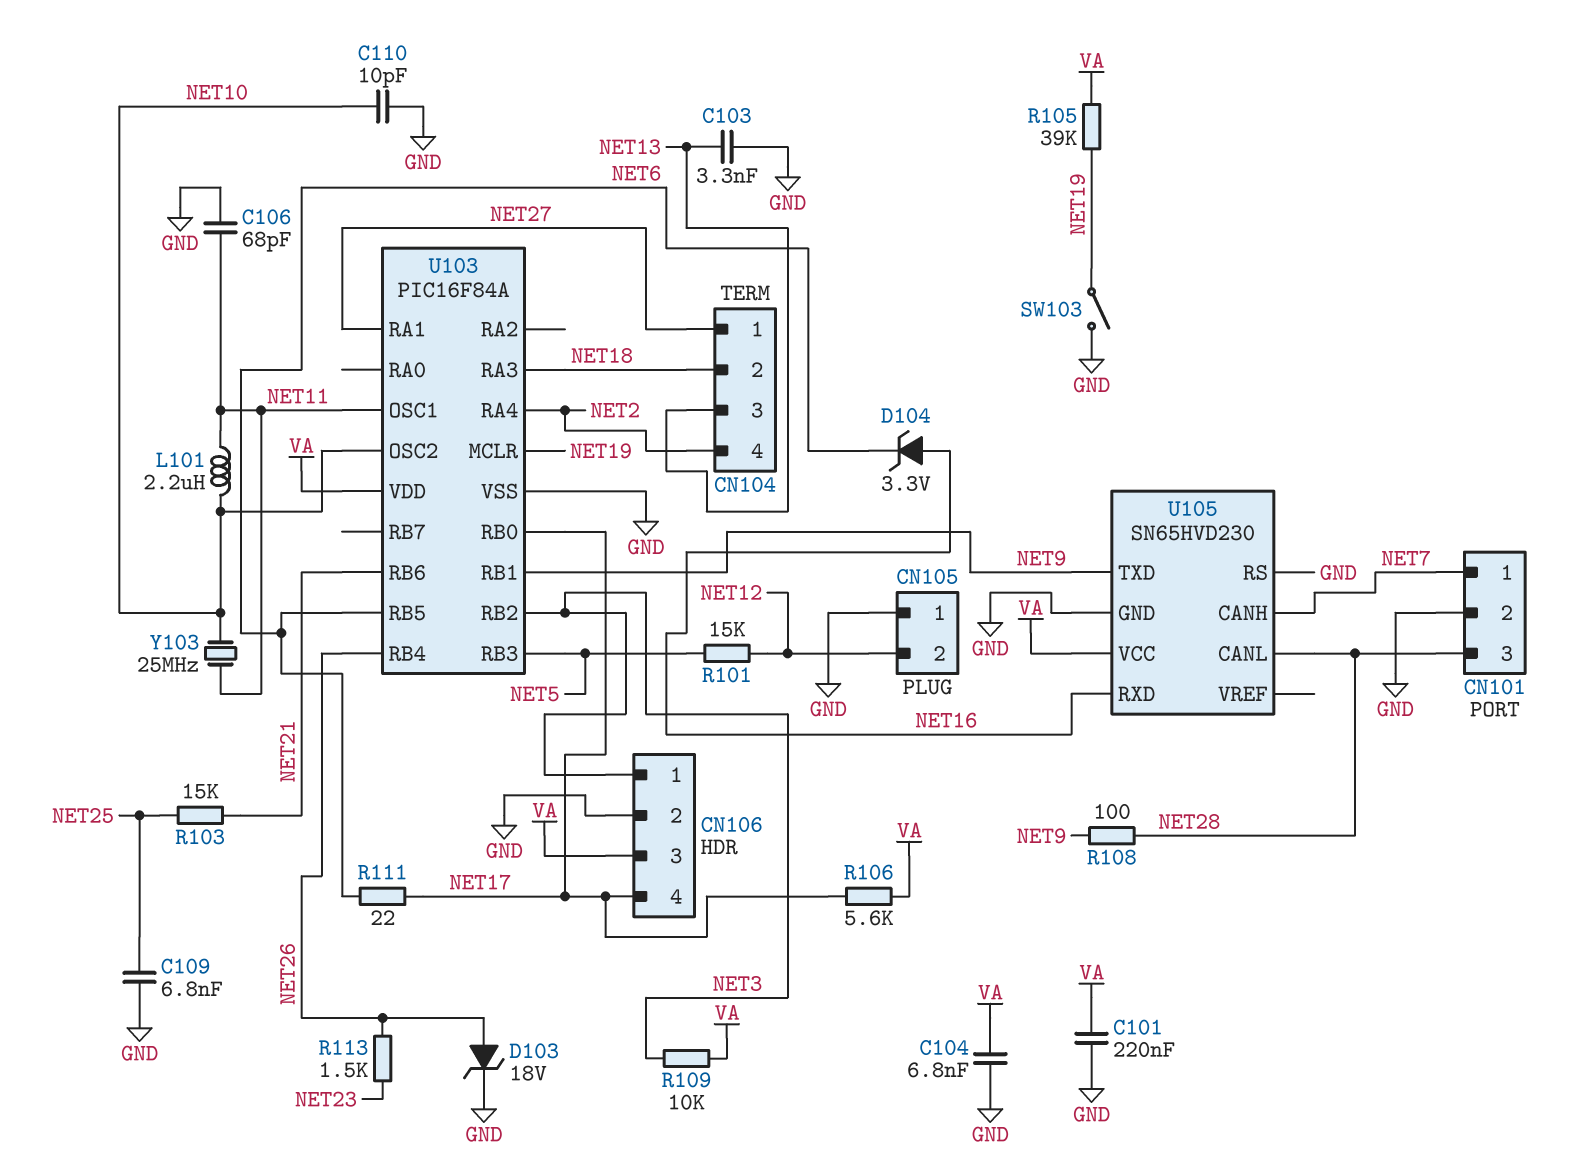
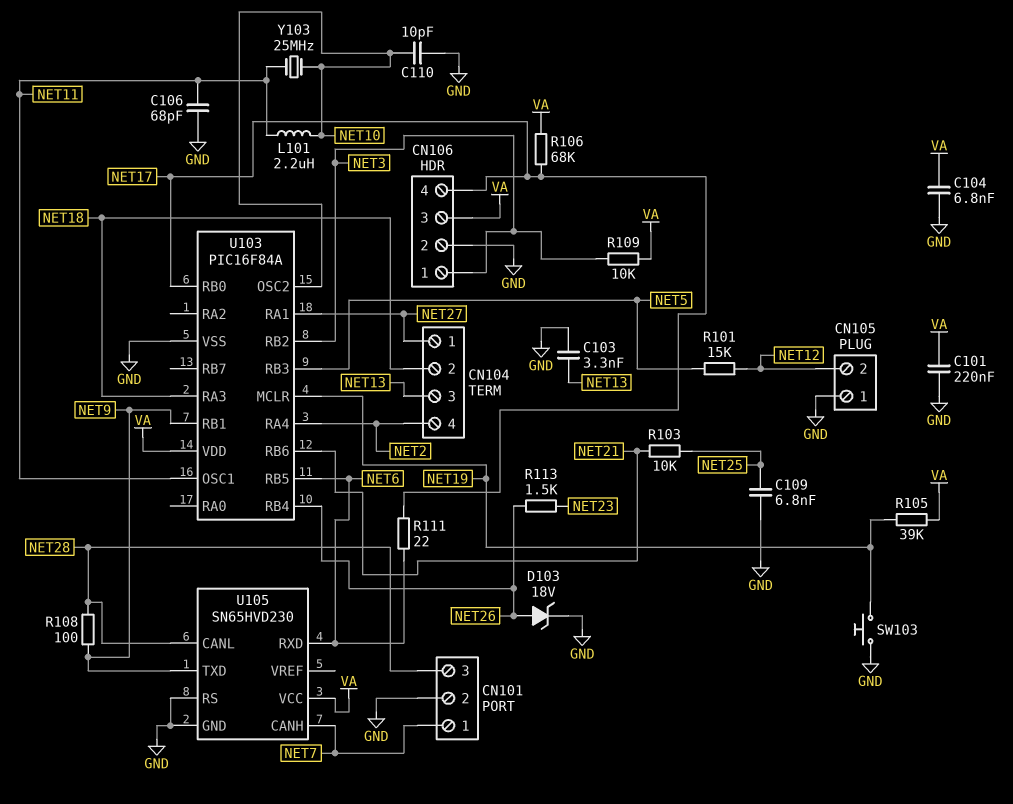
D104: zener 3.3V (A NET16, K NET6) -> none
R103: 15k (NET21, NET25) -> 10k (NET21, NET25)
R106: 5.6k (NET17, VA) -> 68k (NET17, VA)
SW103: switch (GND, NET19) -> button (GND, NET19)
U105 pin RXD: NET16 -> NET6

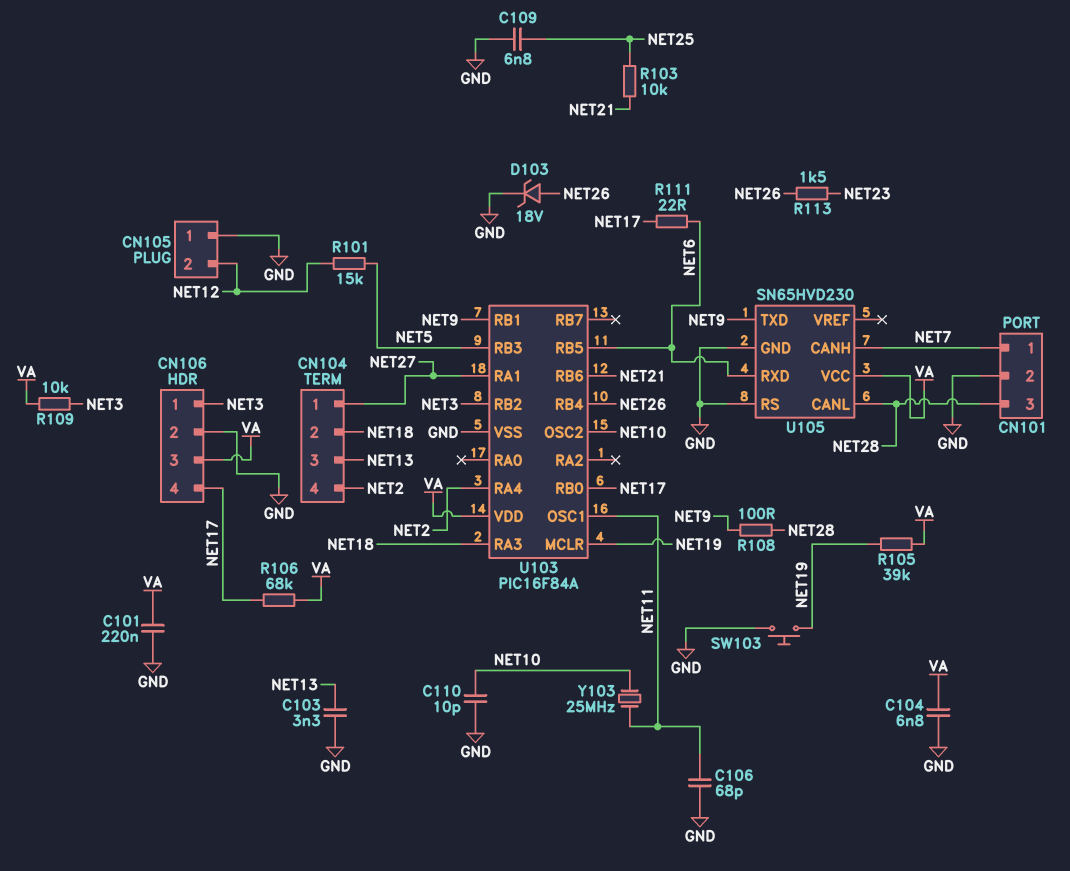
L101: 2.2uH (NET10, NET11) -> none

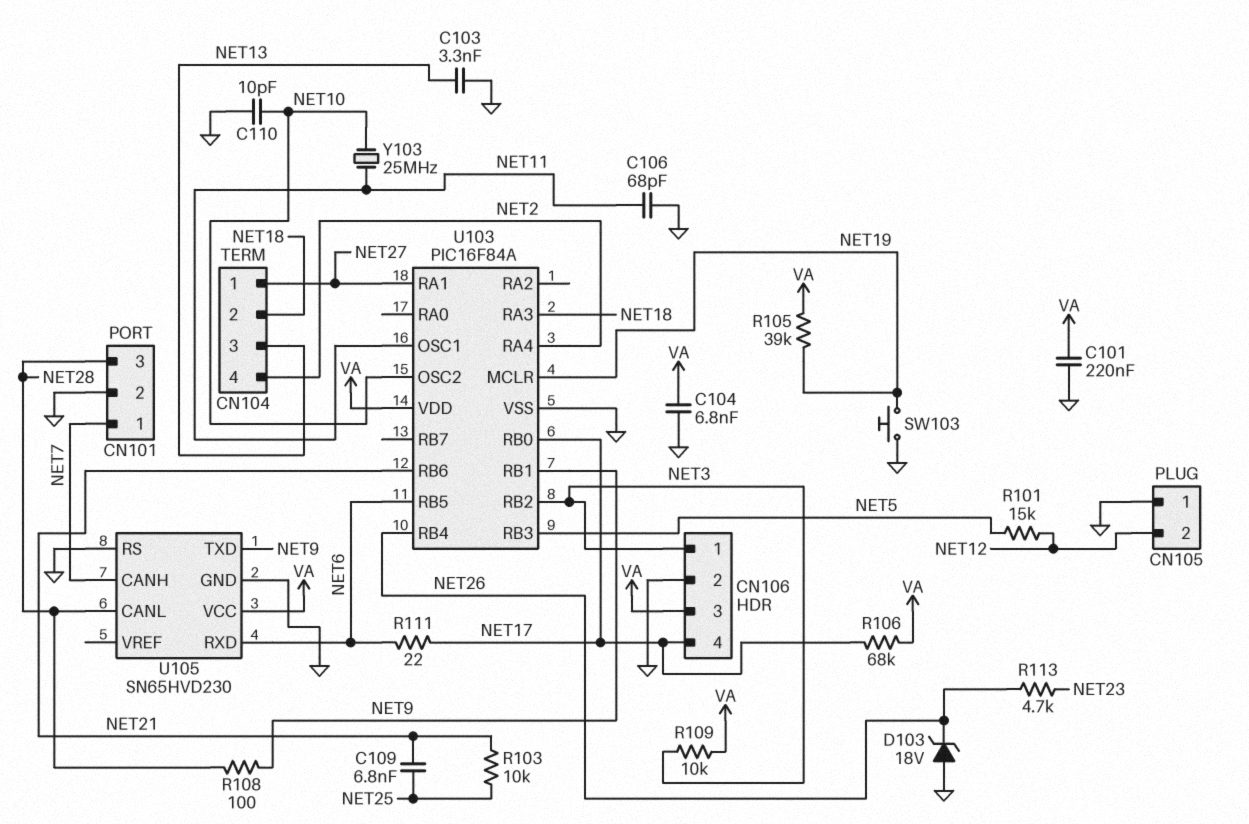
C109: 6.8nF (GND, NET25) -> 6.8nF (NET21, NET25)
D103: zener 18V (A NET26, K GND) -> zener 18V (A GND, K NET26)
R113: 1.5k (NET23, NET26) -> 4.7k (NET23, NET26)

